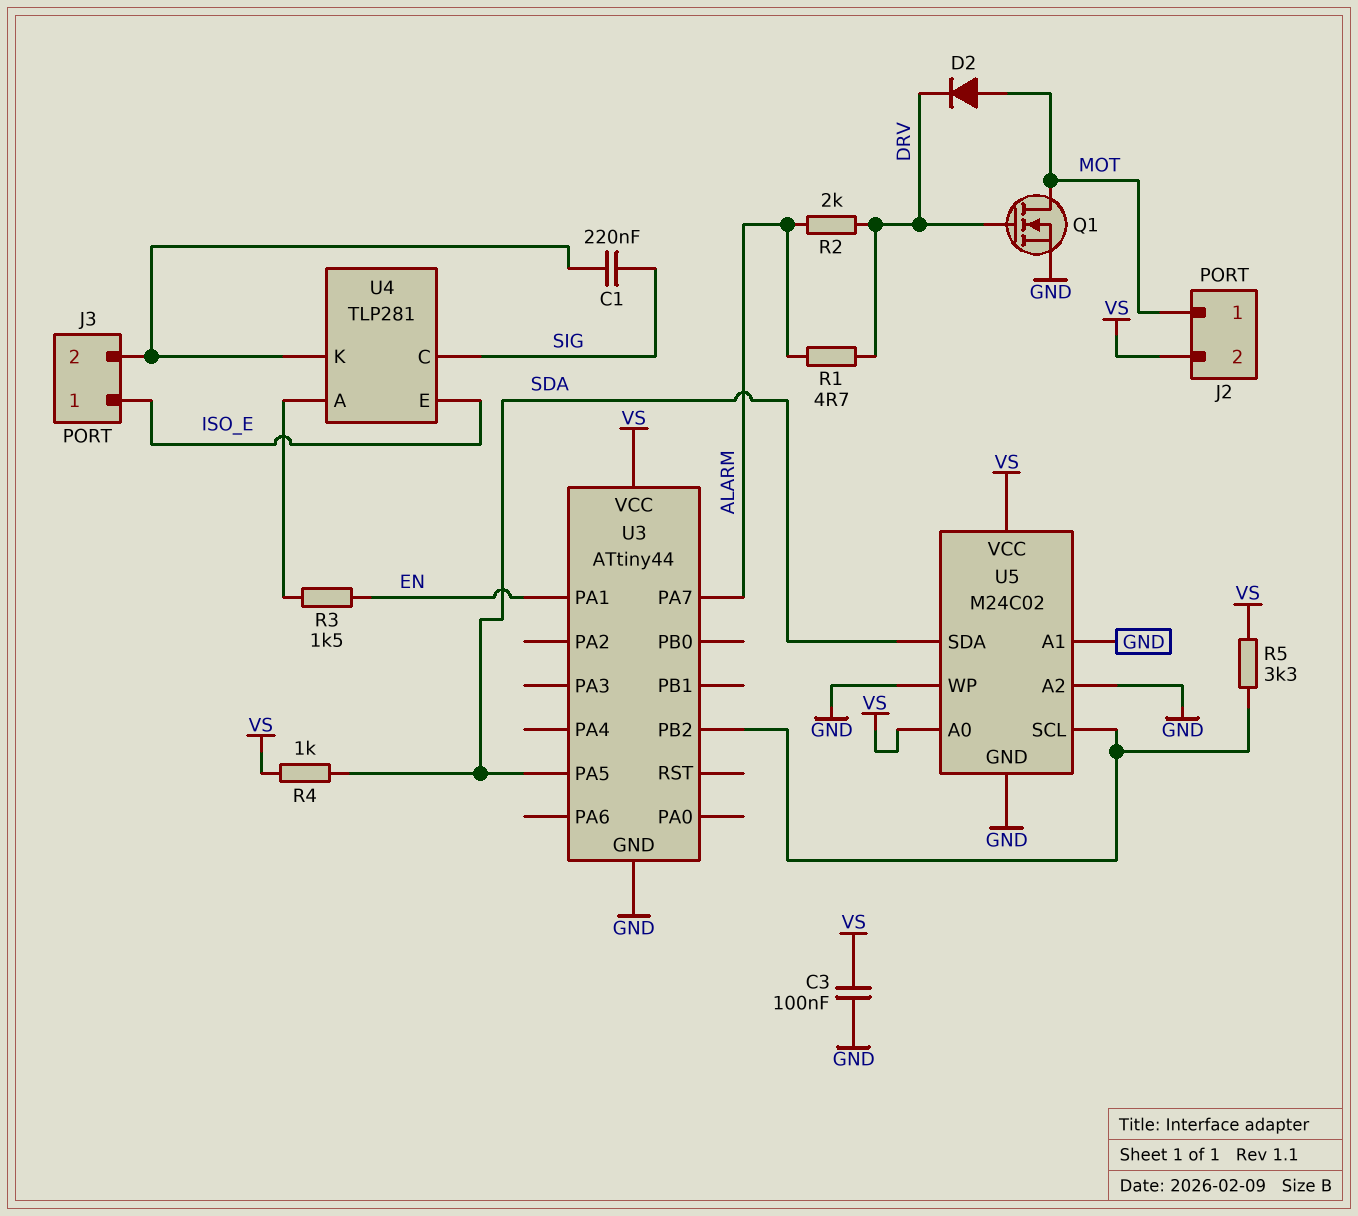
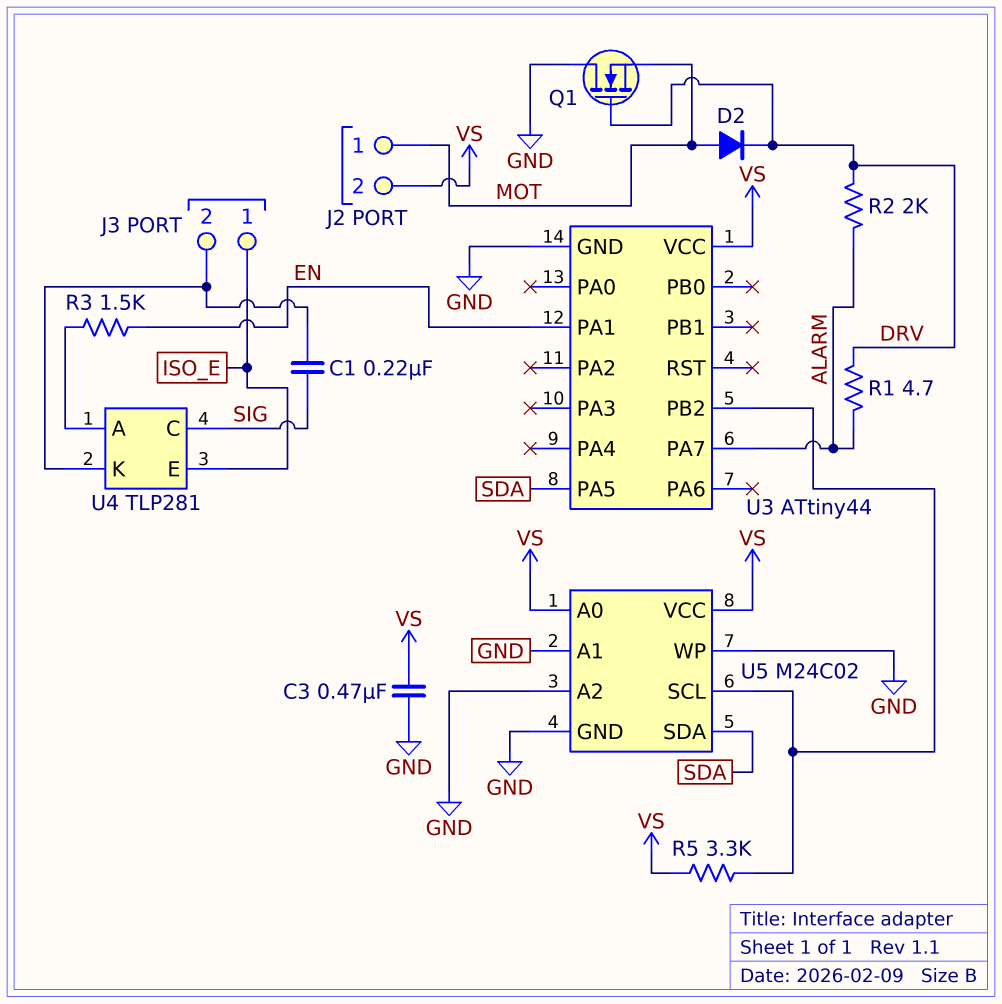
C3: 100nF (GND, VS) -> 470nF (GND, VS)
Q1: NMOS (G DRV, D MOT, S GND) -> NMOS (G DRV, D GND, S MOT)
R4: 1k (SDA, VS) -> none

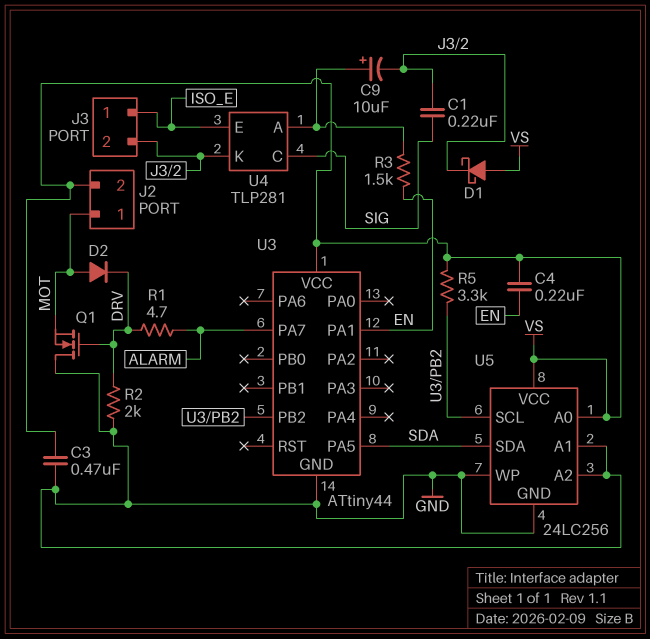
C4: none -> 220nF (EN, VS)
C9: none -> 10uF (plus U4/A, minus J3/2)
D1: none -> schottky (A VS, K J3/2)
R2: 2k (ALARM, DRV) -> 2k (DRV, GND)
U5: M24C02 -> 24LC256

